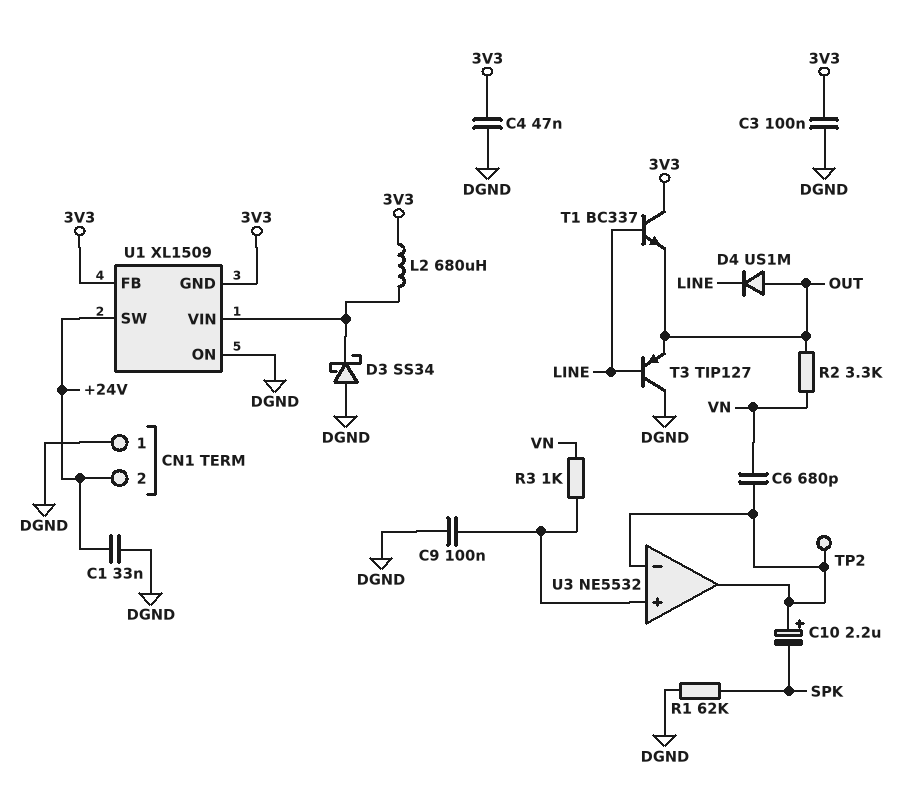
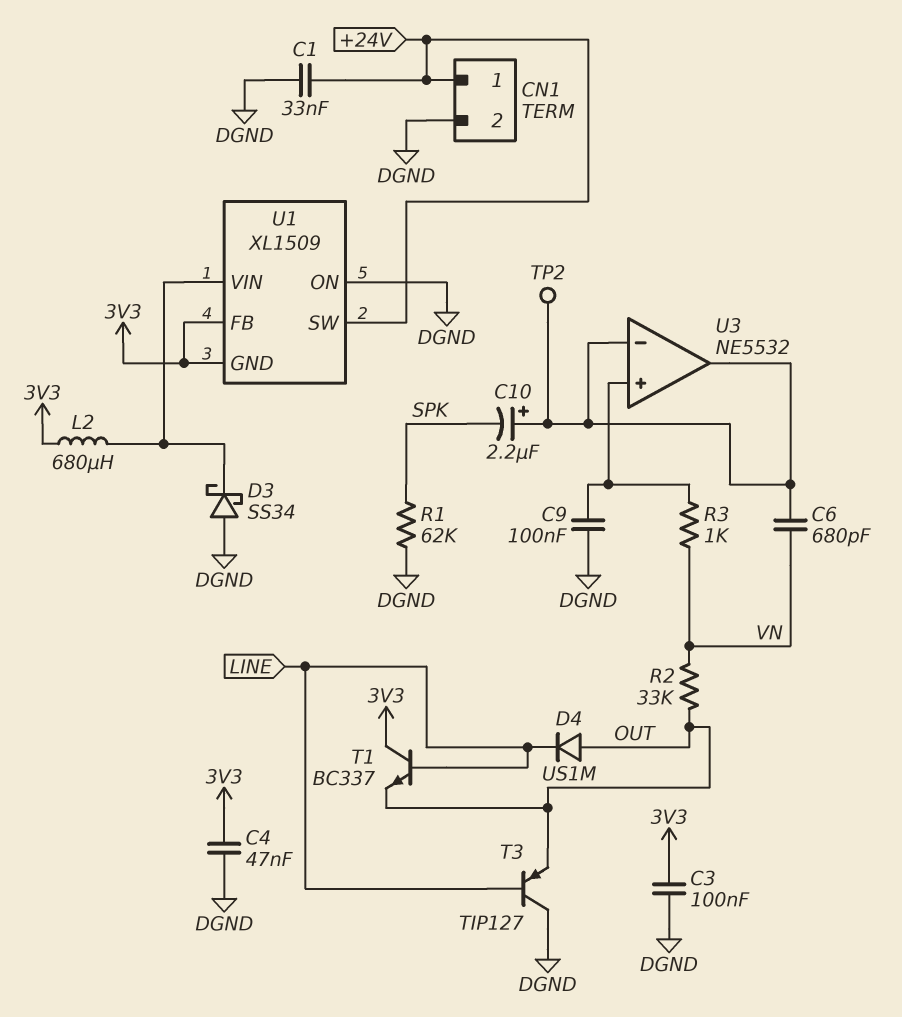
CN1 pin 1: DGND -> +24V
CN1 pin 2: +24V -> DGND
R2: 3.3k (OUT, VN) -> 33k (OUT, VN)

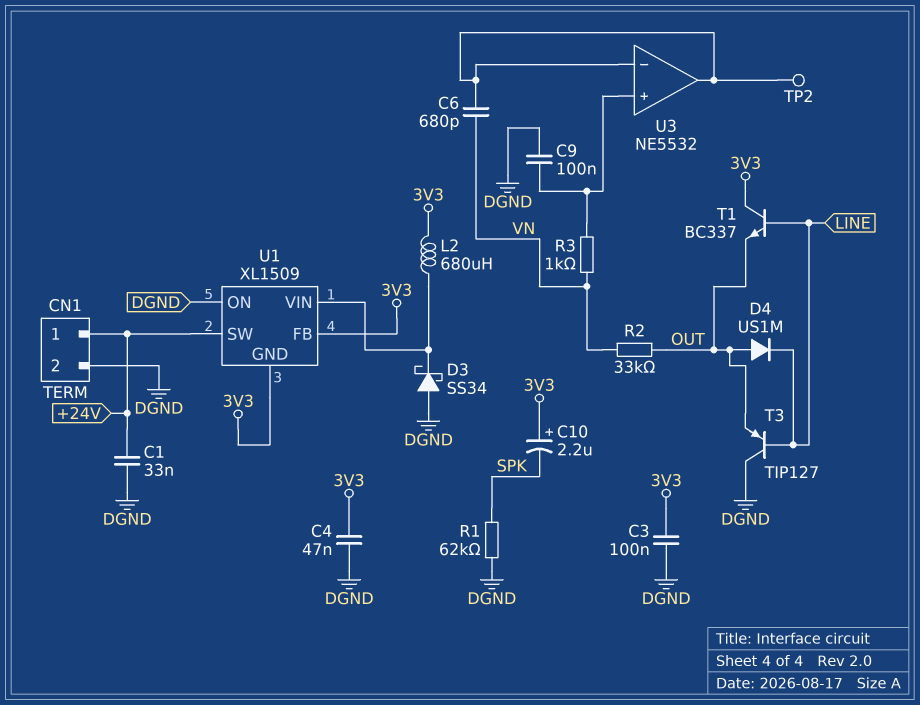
C10: 2.2uF (plus U3/in-, minus SPK) -> 2.2uF (plus 3V3, minus SPK)

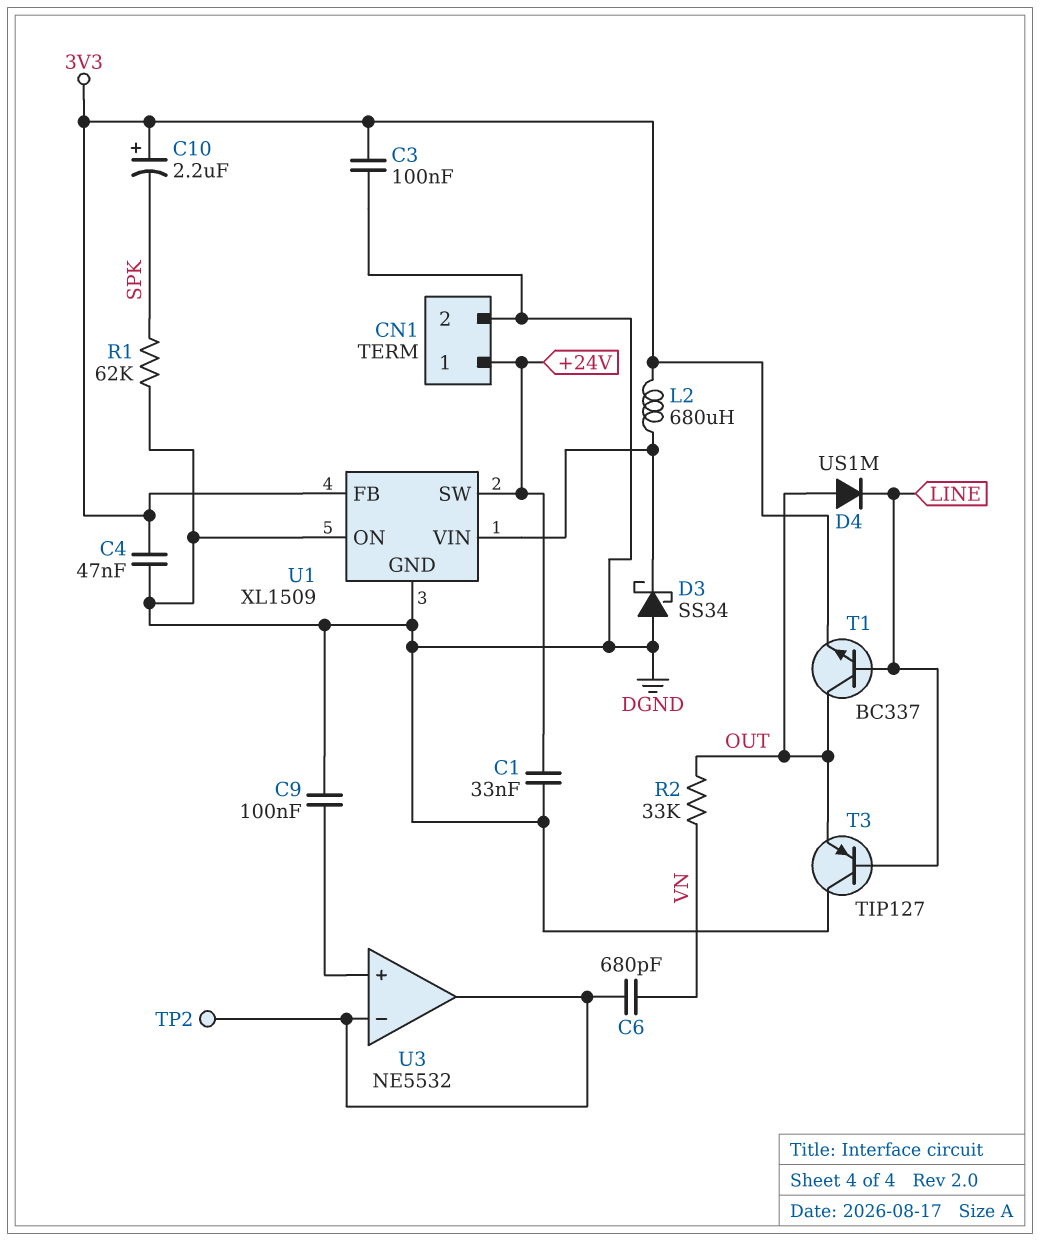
R3: 1k (U3/in+, VN) -> none
T1: NPN BC337 (B LINE, C 3V3, E OUT) -> NPN BC337 (B LINE, C OUT, E 3V3)
U1 pin GND: 3V3 -> DGND

